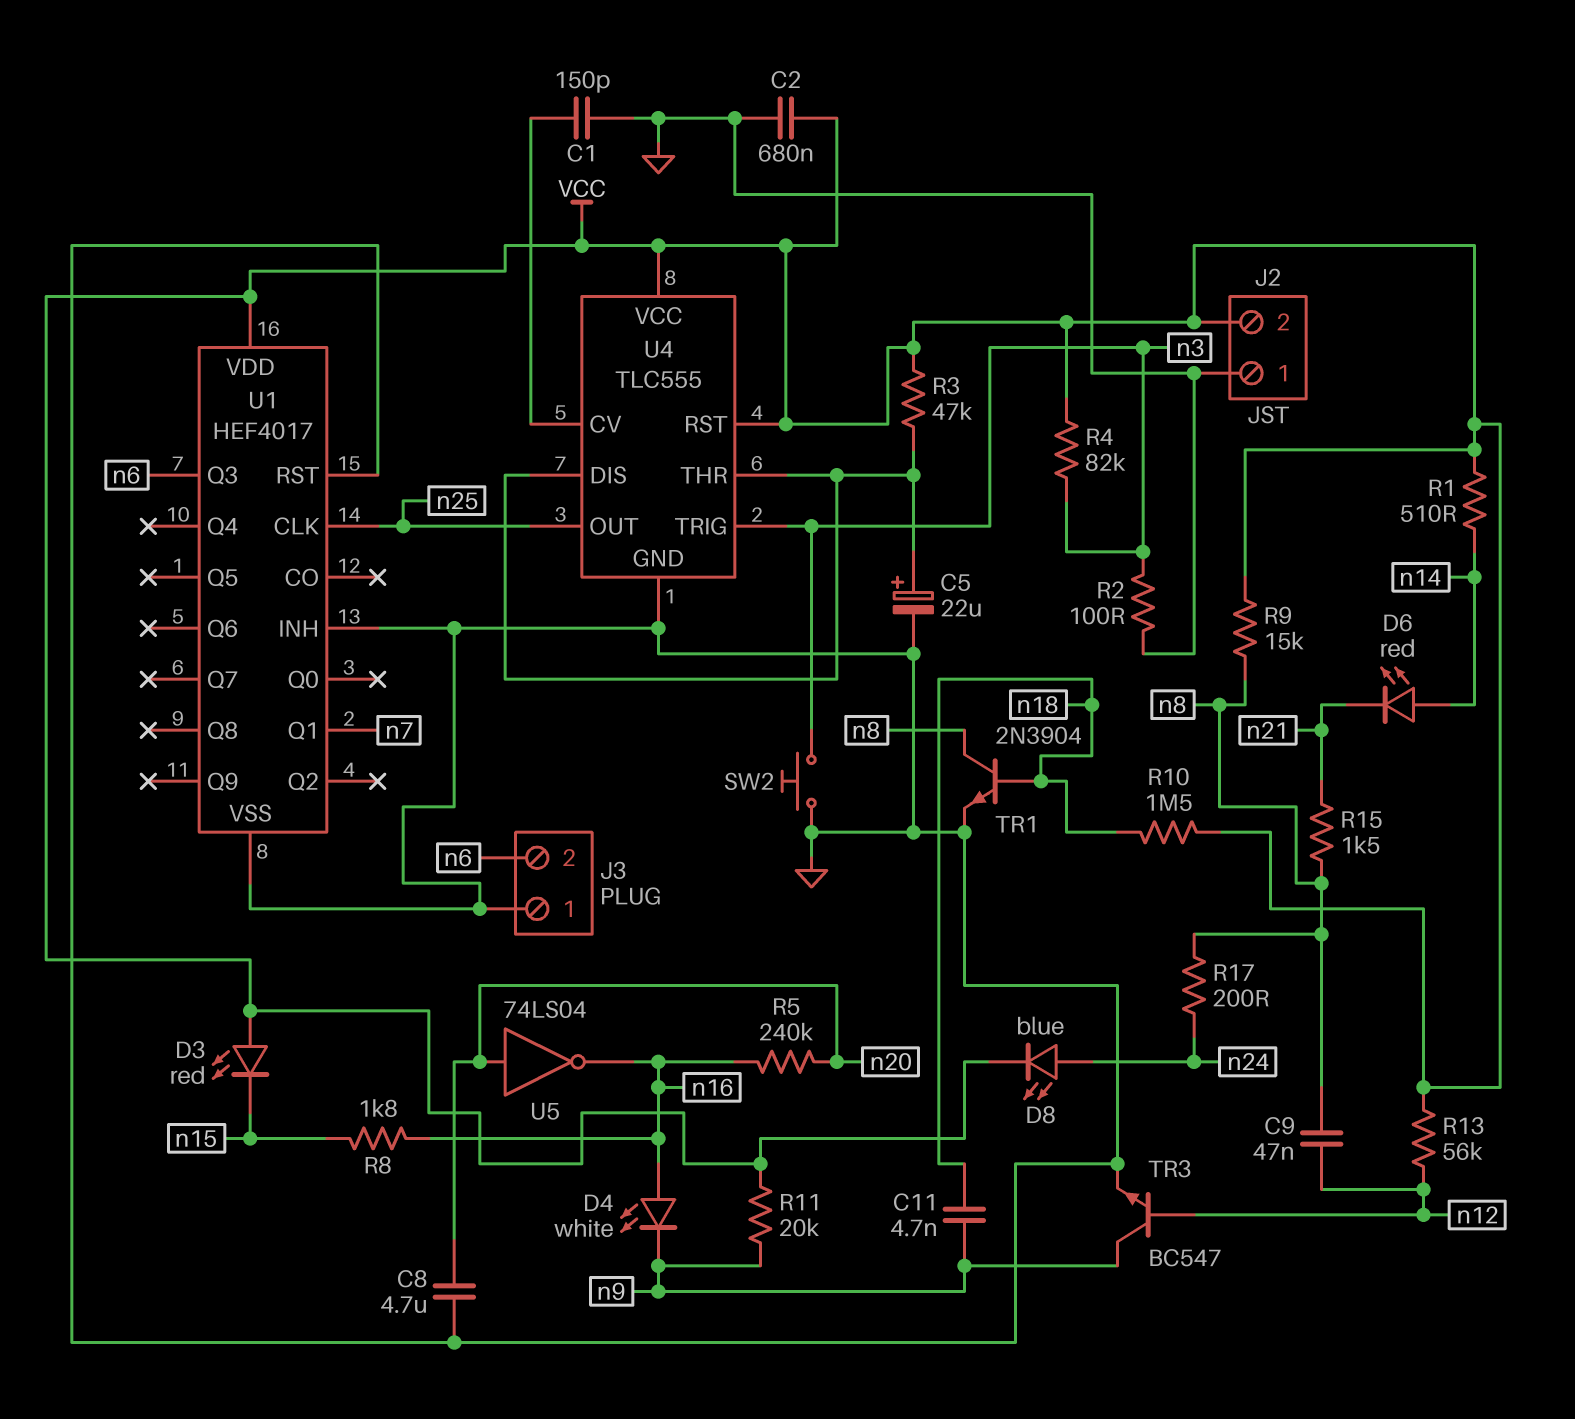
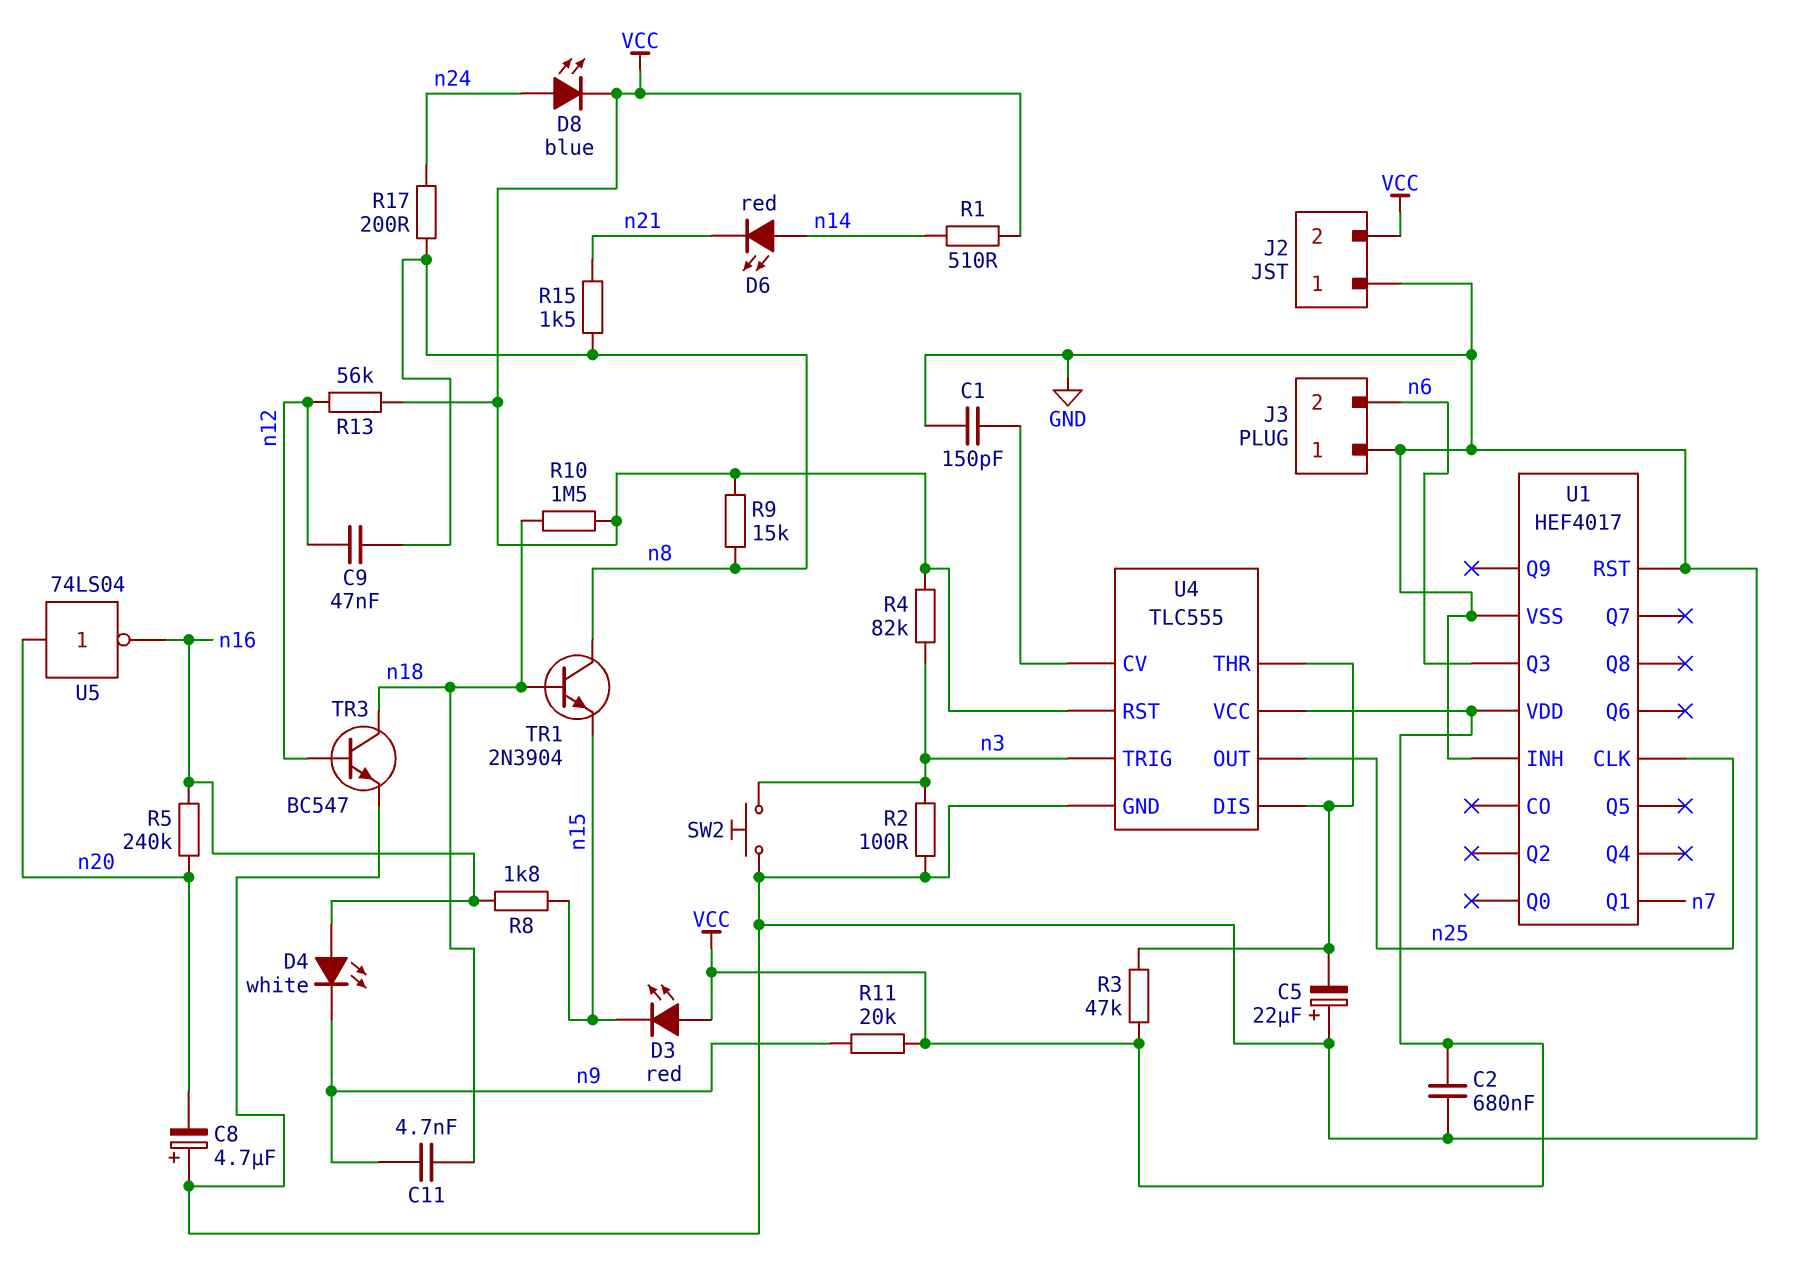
C5: 22uF (plus U4/DIS, minus GND) -> 22uF (plus GND, minus U4/DIS)
C8: 4.7uF (GND, n20) -> 4.7uF (plus GND, minus n20)
TR1: NPN 2N3904 (B n18, C n8, E GND) -> NPN 2N3904 (B n18, C n8, E n15)
TR3: NPN BC547 (B n12, C n9, E GND) -> NPN BC547 (B n12, C n18, E GND)

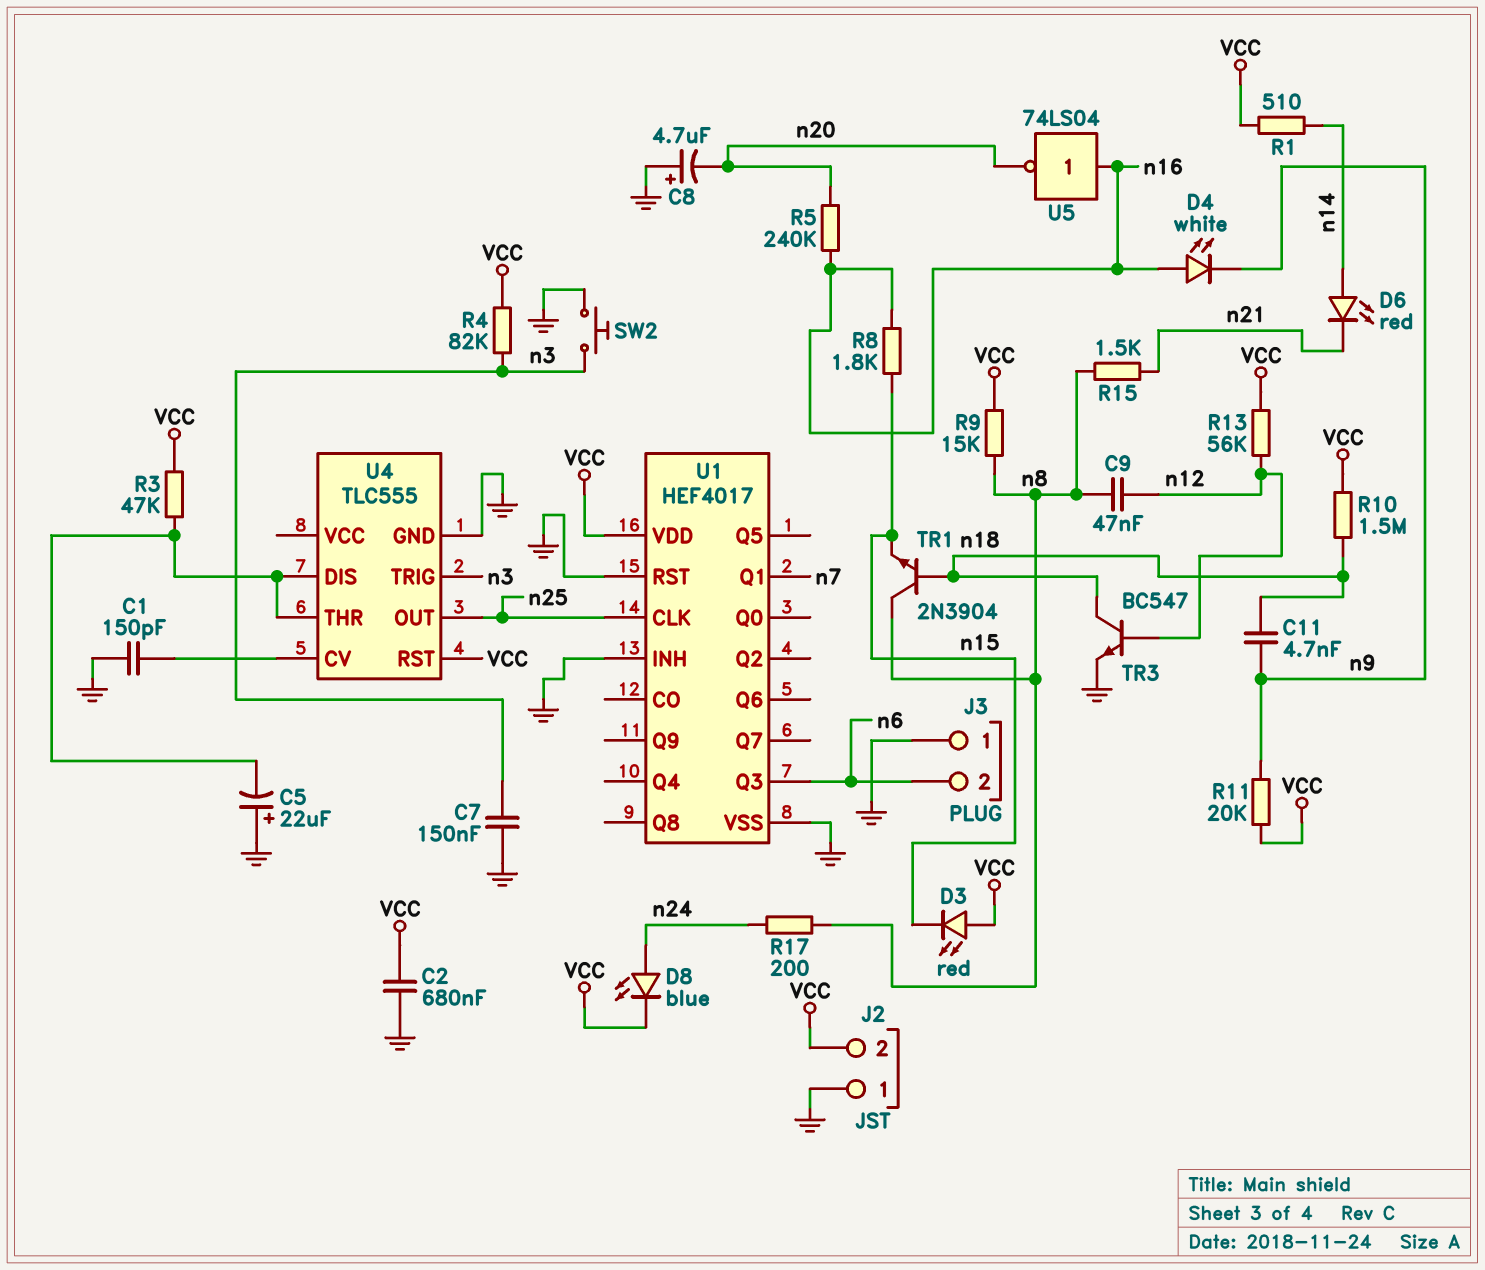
C7: none -> 150nF (GND, n3)
R2: 100 (GND, n3) -> none
U4 pin VCC: VCC -> none
U5: NOT 74LS04 (in n20, out n16) -> NOT 74LS04 (in n16, out n20)

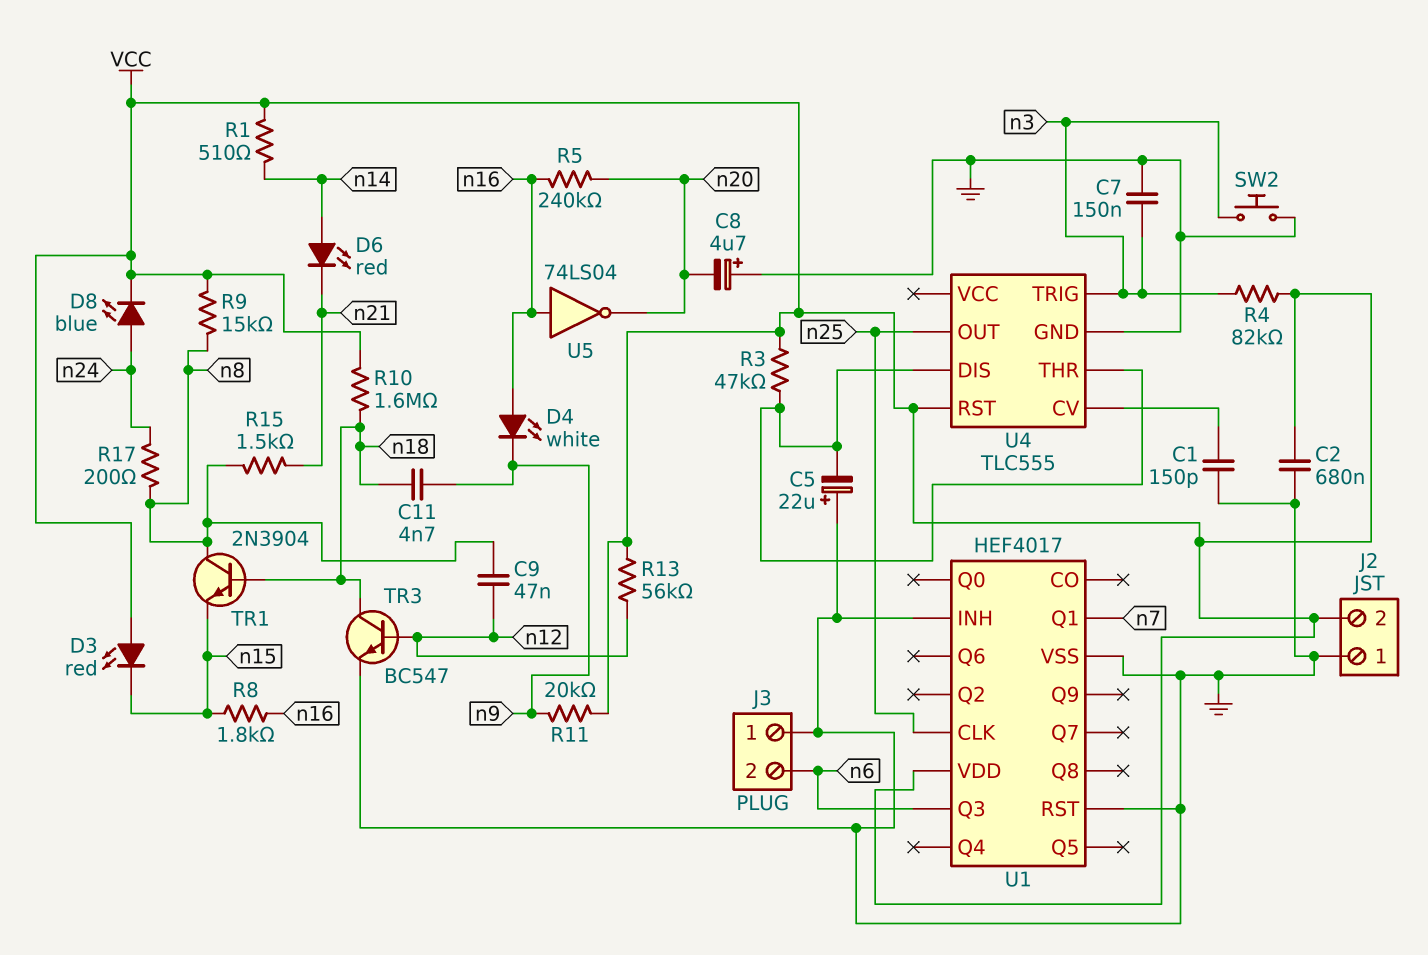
R10: 1.5M (VCC, n18) -> 1.6M (VCC, n18)

